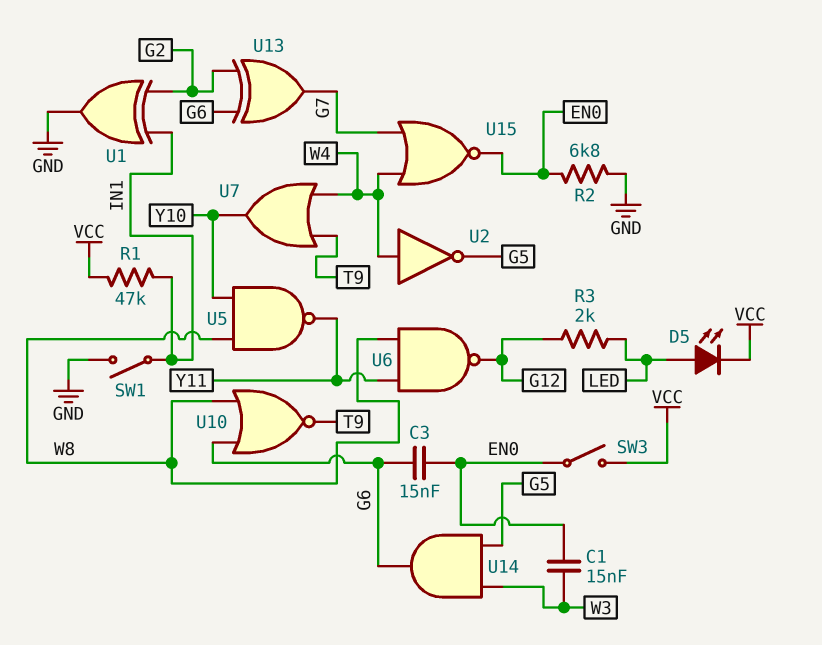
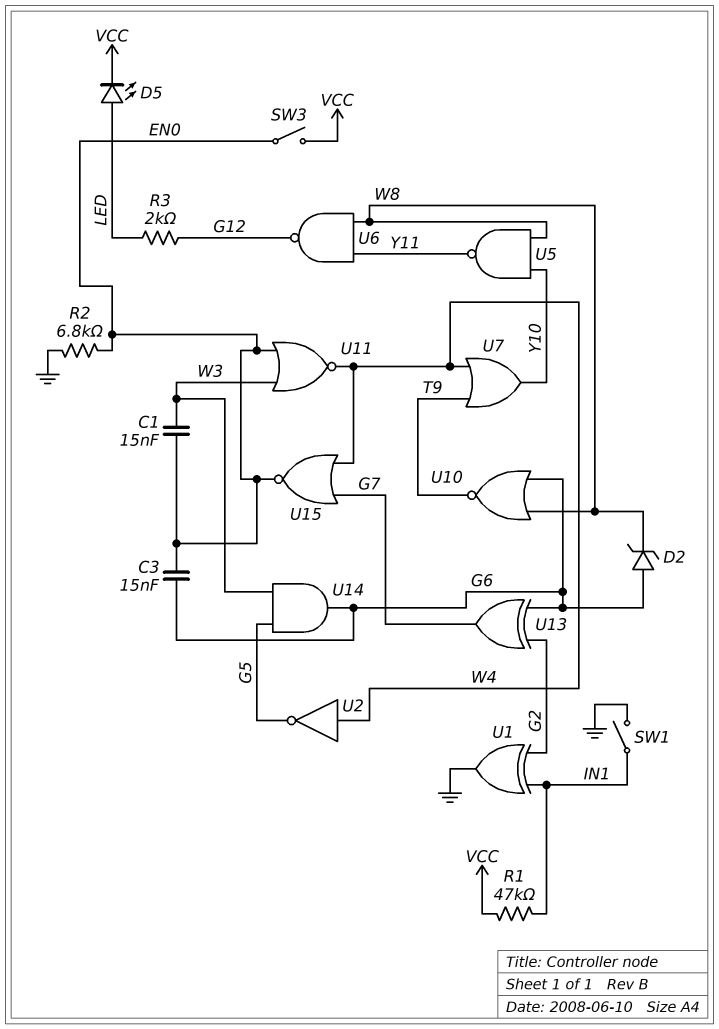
D2: none -> zener (A G6, K W8)
U11: none -> NOR (in EN0, in W3, out W4)

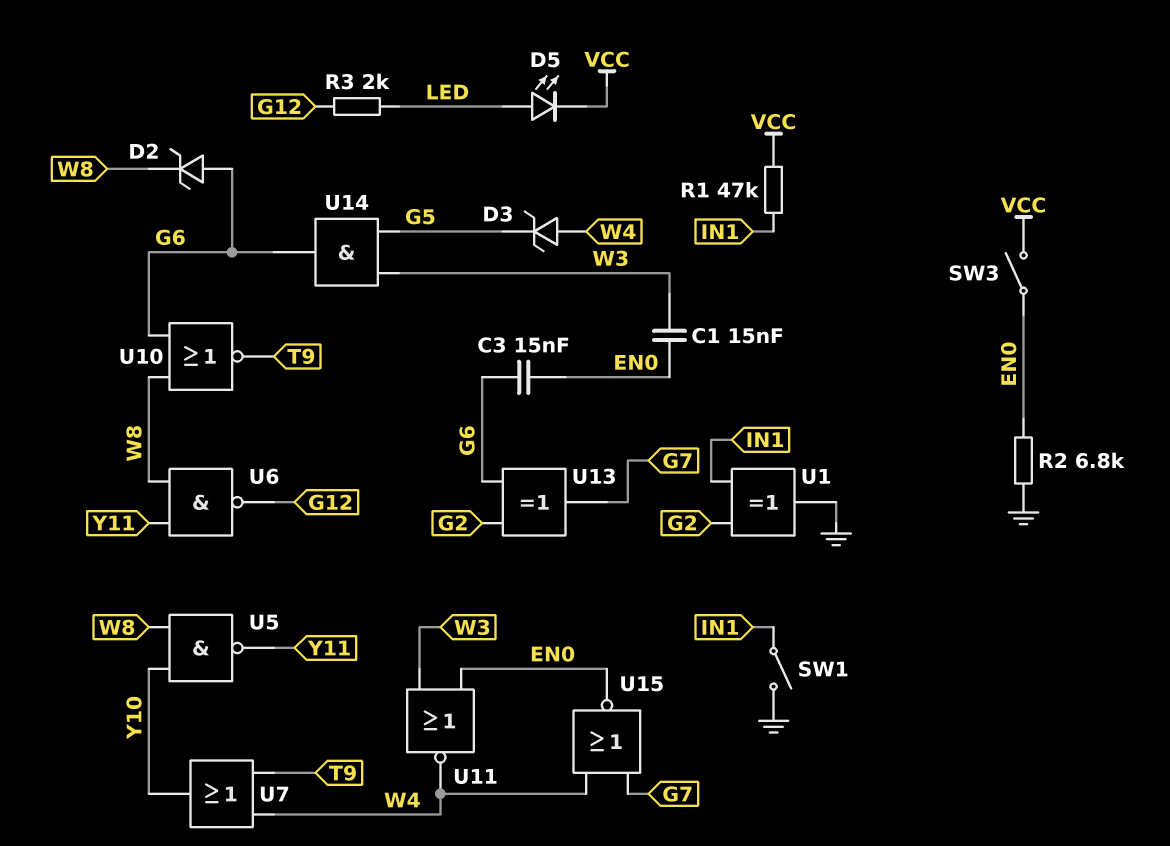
D3: none -> zener (A W4, K G5)
U2: NOT (in W4, out G5) -> none

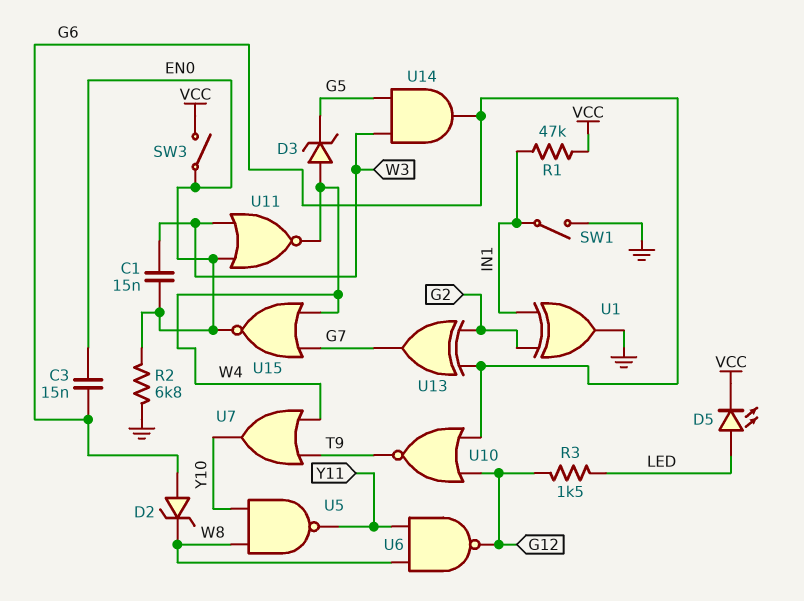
R3: 2k (G12, LED) -> 1.5k (G12, LED)
U10: NOR (in G6, in W8, out T9) -> NOR (in G6, in G12, out T9)

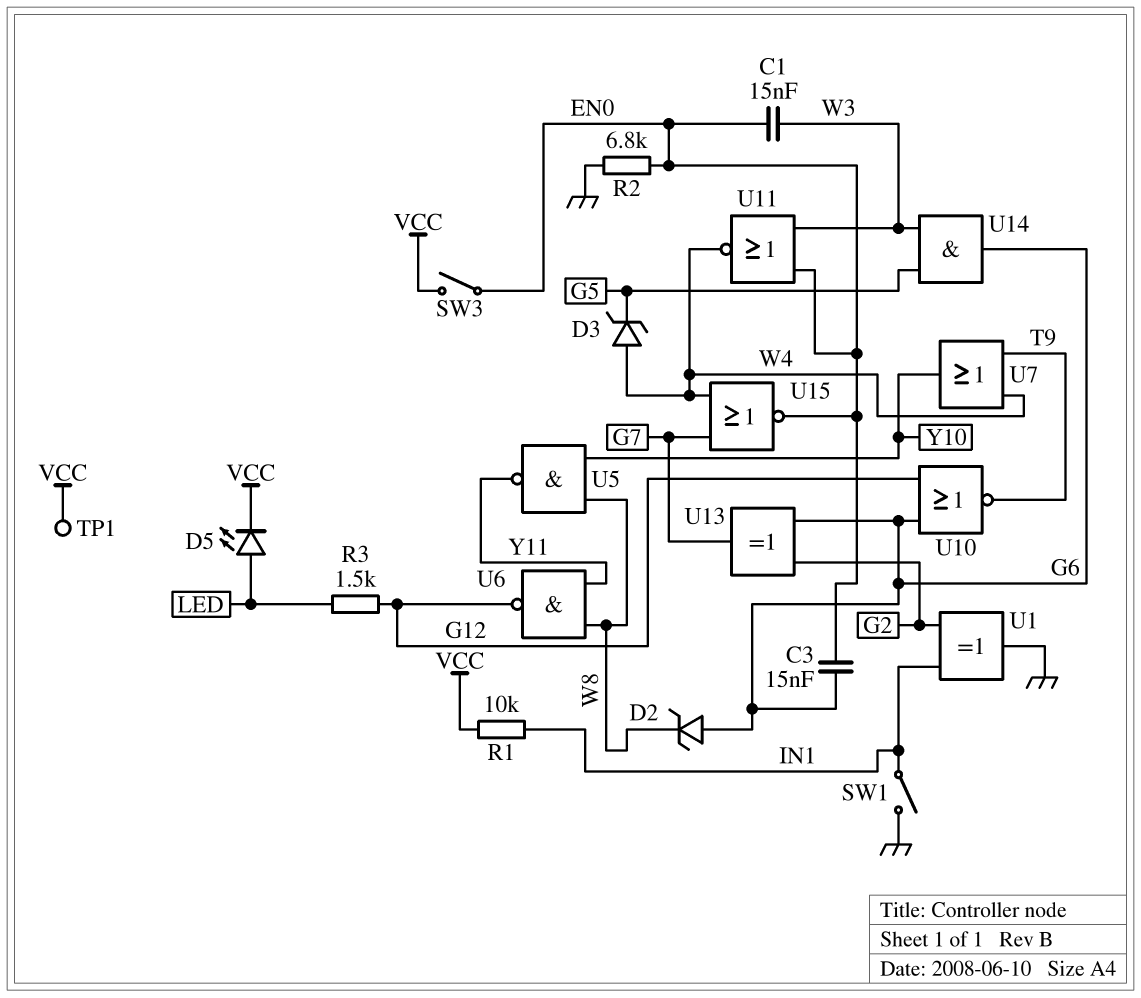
R1: 47k (IN1, VCC) -> 10k (IN1, VCC)
TP1: none -> test point (VCC)

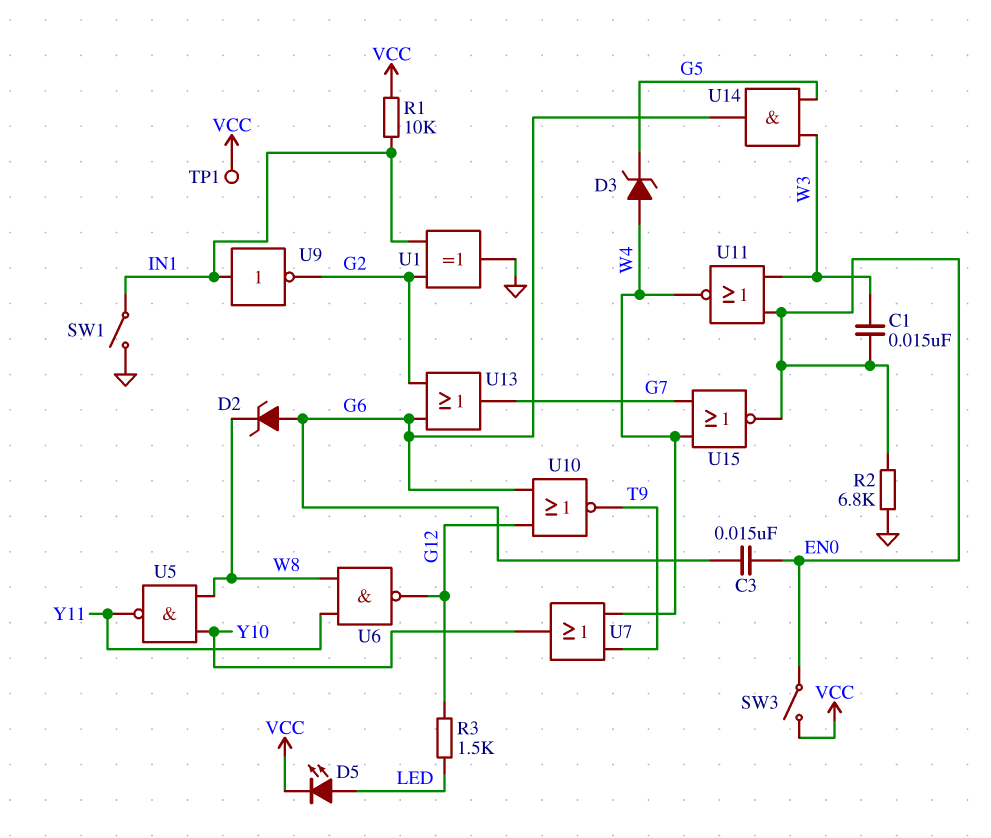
U9: none -> NOT (in IN1, out G2)
U13: XOR (in G2, in G6, out G7) -> OR (in G2, in G6, out G7)

